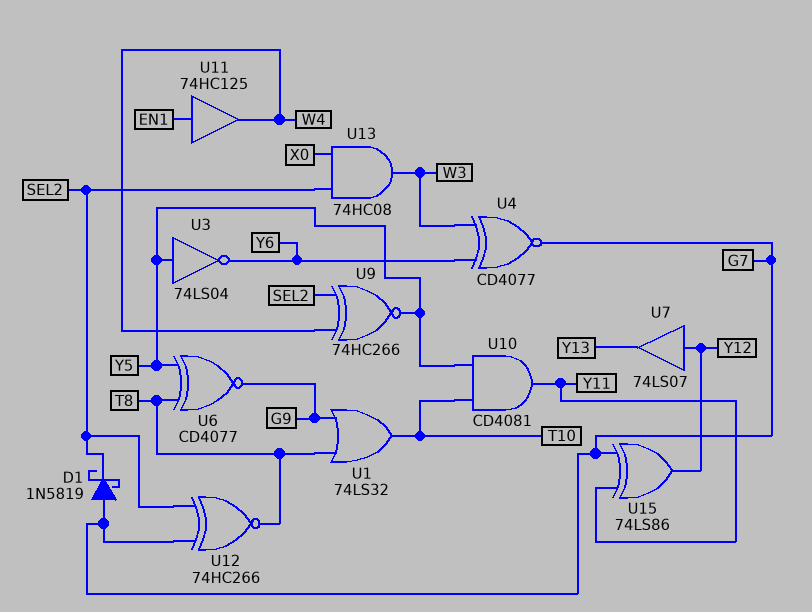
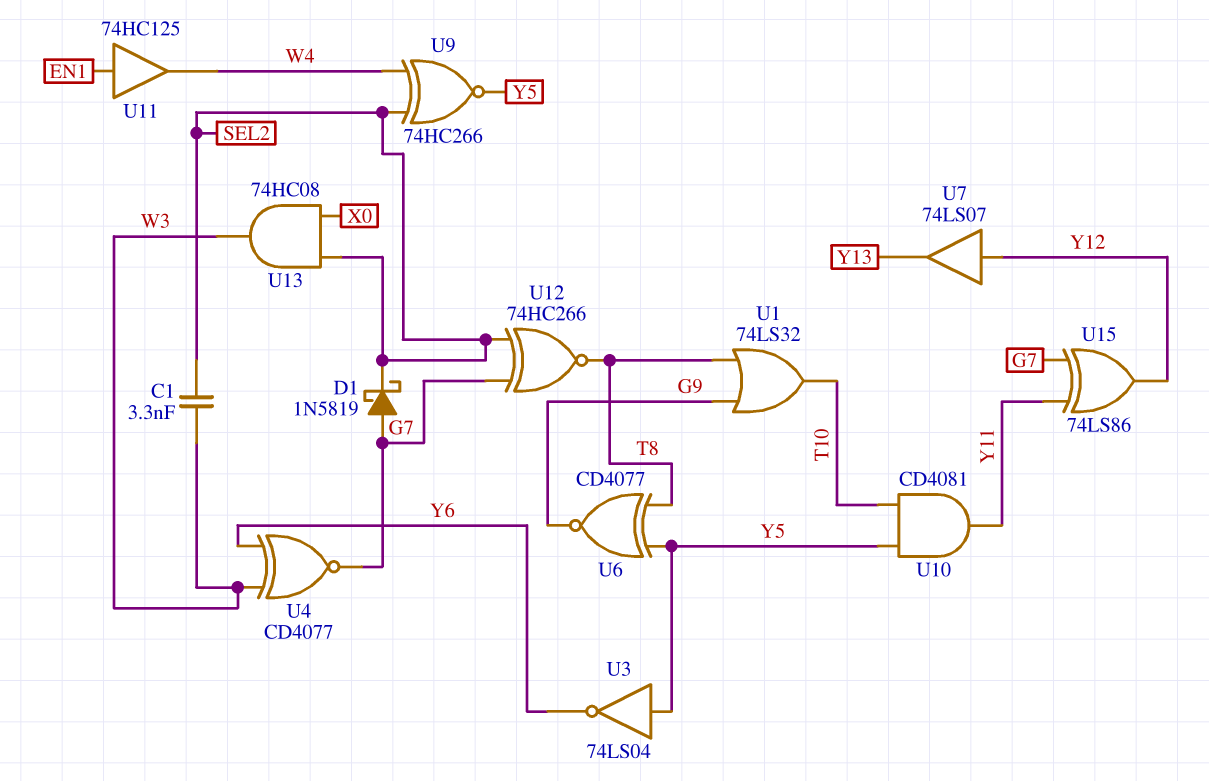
C1: none -> 3.3nF (SEL2, W3)

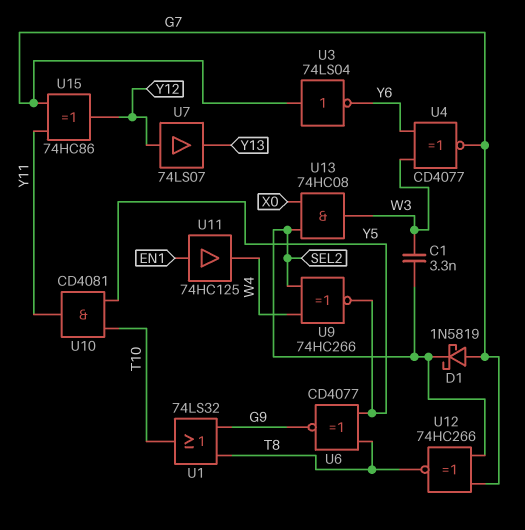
U3: NOT 74LS04 (in Y5, out Y6) -> NOT 74LS04 (in G7, out Y6)
U15: XOR 74LS86 (in G7, in Y11, out Y12) -> XOR 74HC86 (in G7, in Y11, out Y12)

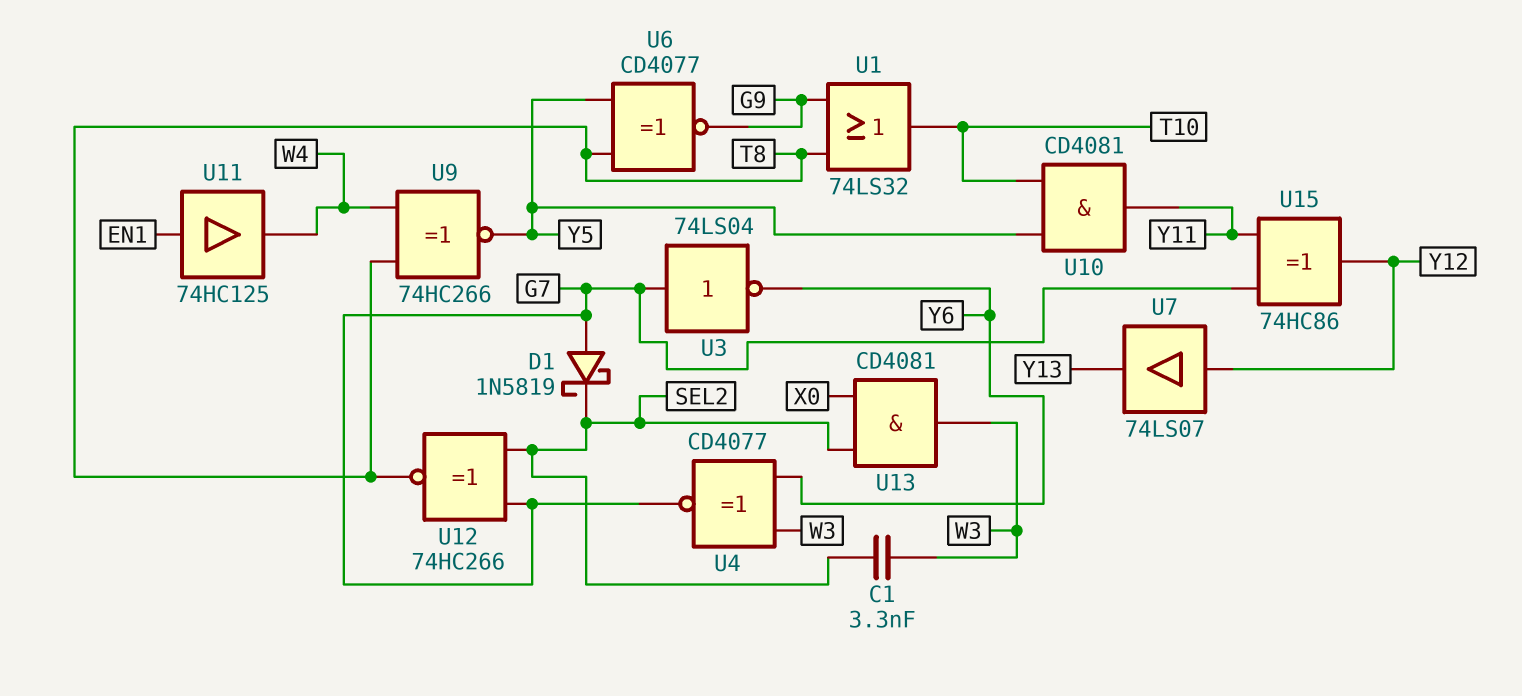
U9: XNOR 74HC266 (in SEL2, in W4, out Y5) -> XNOR 74HC266 (in T8, in W4, out Y5)
U13: AND 74HC08 (in SEL2, in X0, out W3) -> AND CD4081 (in SEL2, in X0, out W3)

